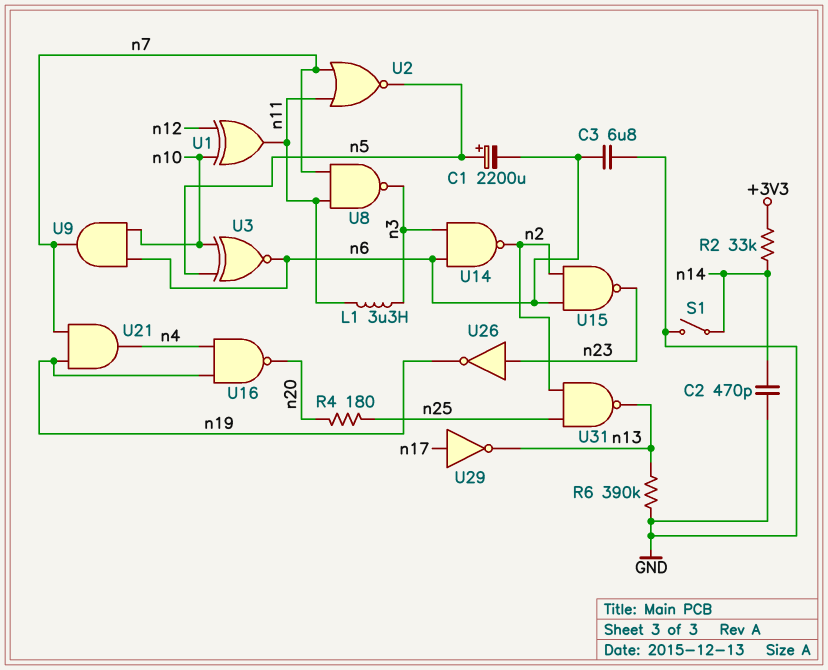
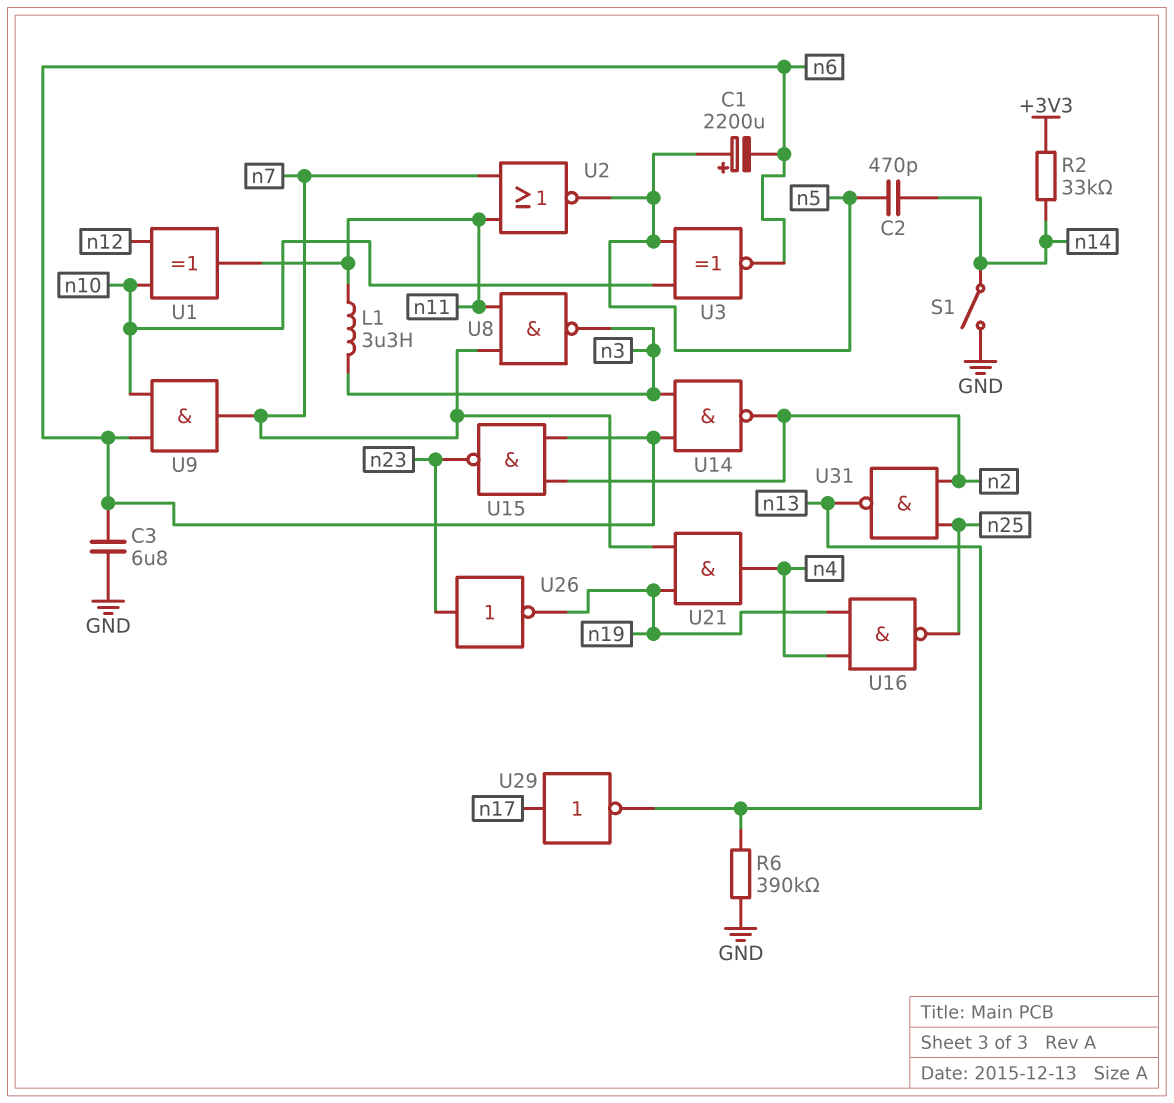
C2: 470pF (GND, n14) -> 470pF (n5, n14)
R4: 180 (n20, n25) -> none
U16: NAND (in n4, in n19, out n20) -> NAND (in n4, in n19, out n25)

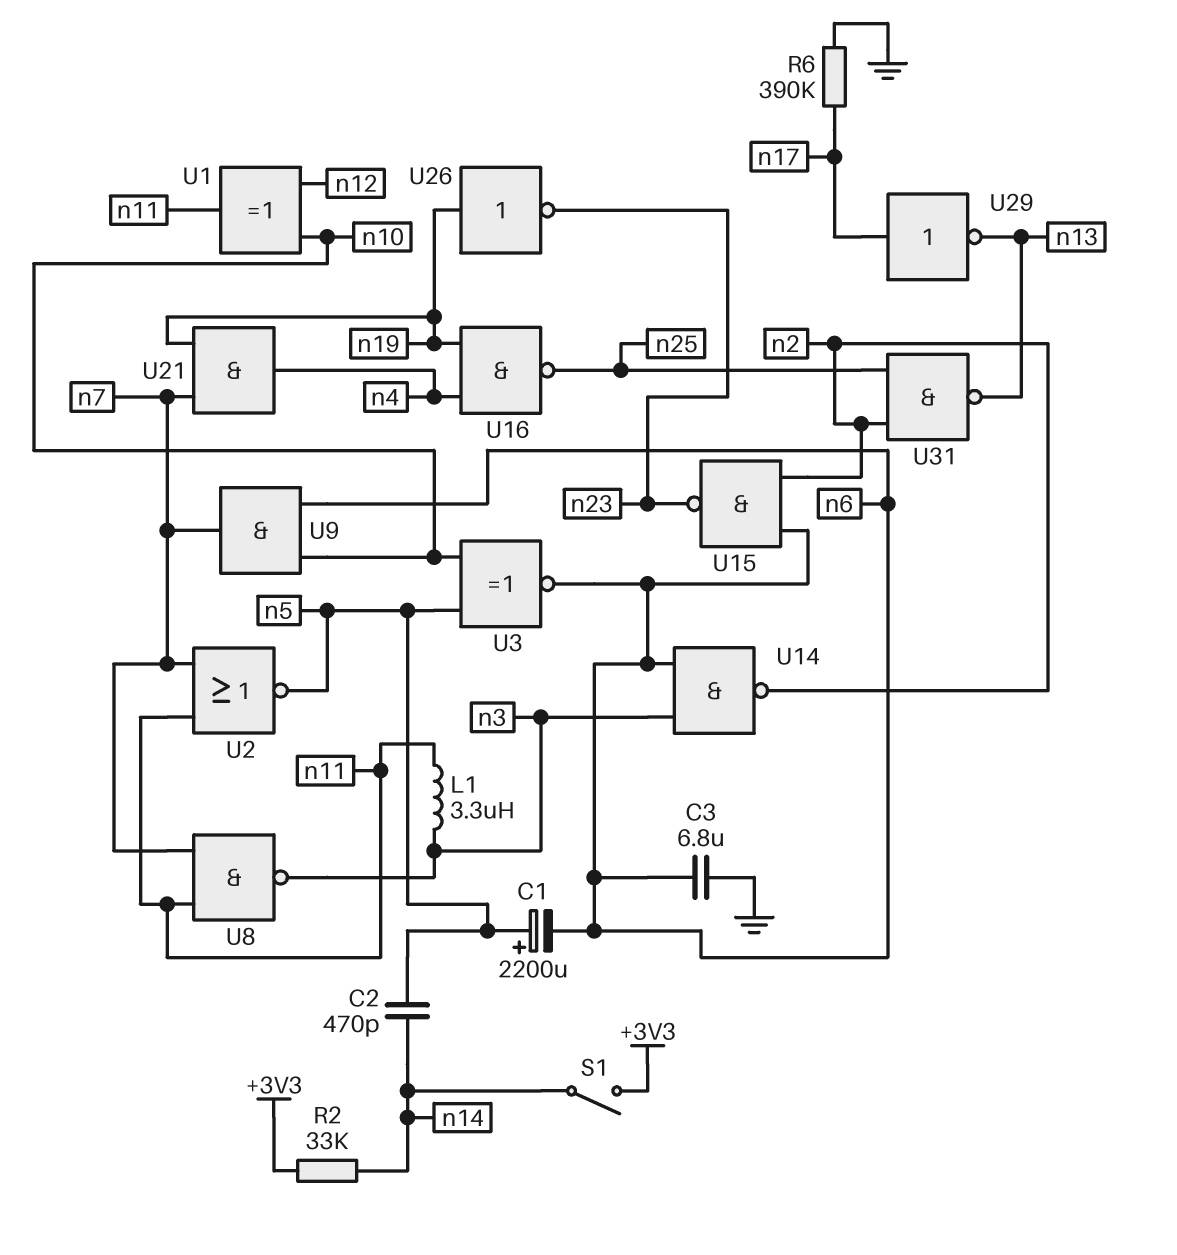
R6: 390k (GND, n13) -> 390k (GND, n17)
S1: switch (GND, n14) -> switch (+3V3, n14)
U26: NOT (in n23, out n19) -> NOT (in n19, out n23)

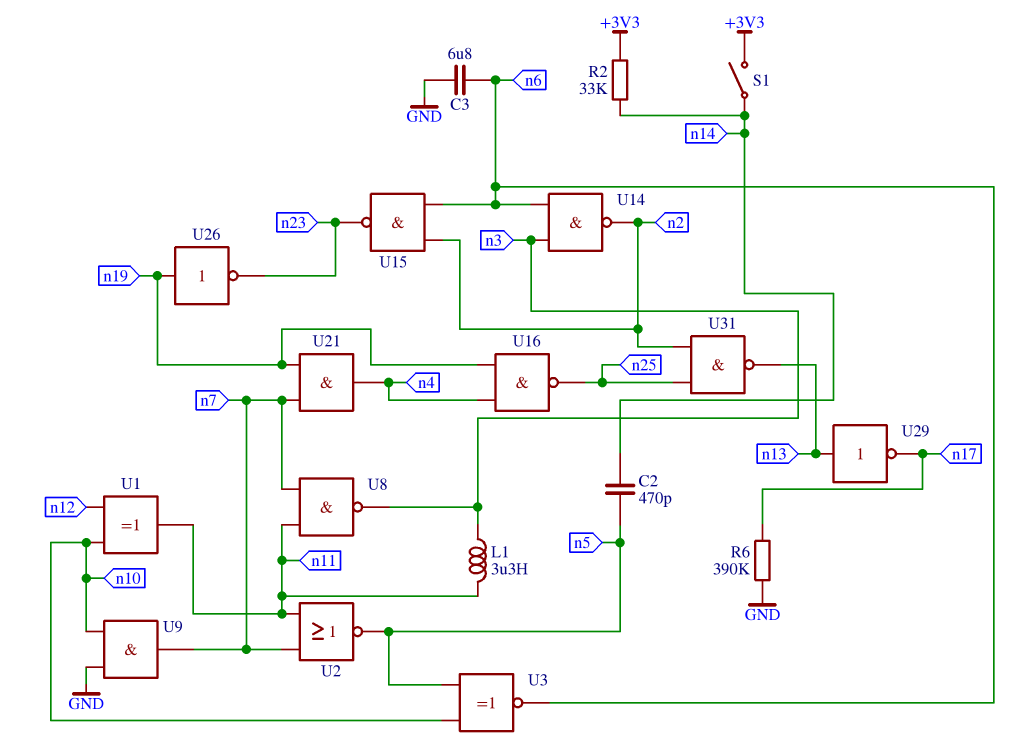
C1: 2200uF (plus n5, minus n6) -> none
U9: AND (in n6, in n10, out n7) -> AND (in GND, in n10, out n7)
U29: NOT (in n17, out n13) -> NOT (in n13, out n17)

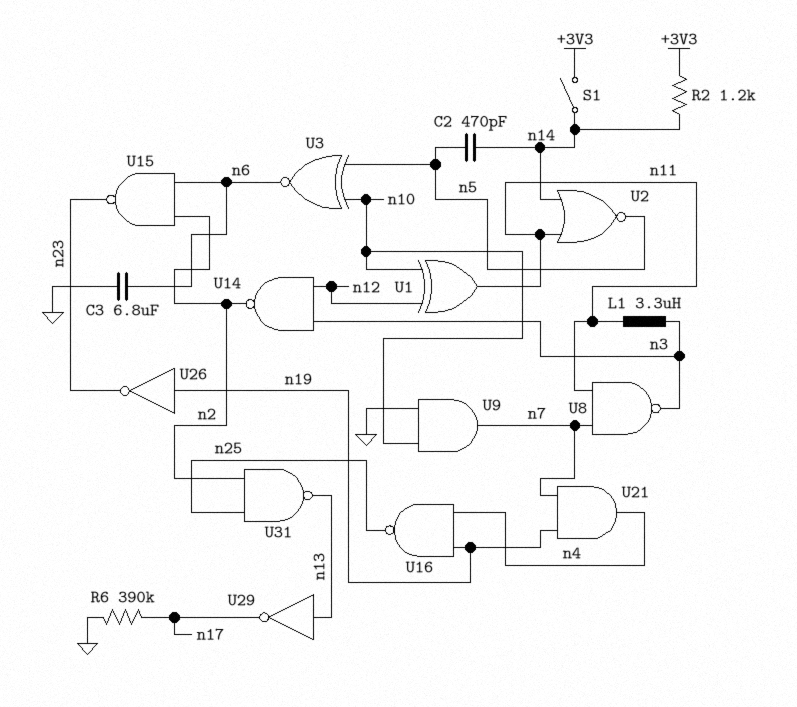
R2: 33k (+3V3, n14) -> 1.2k (+3V3, n14)
U2: NOR (in n7, in n11, out n5) -> NOR (in n11, in n14, out n5)
U14: NAND (in n3, in n6, out n2) -> NAND (in n3, in n12, out n2)

